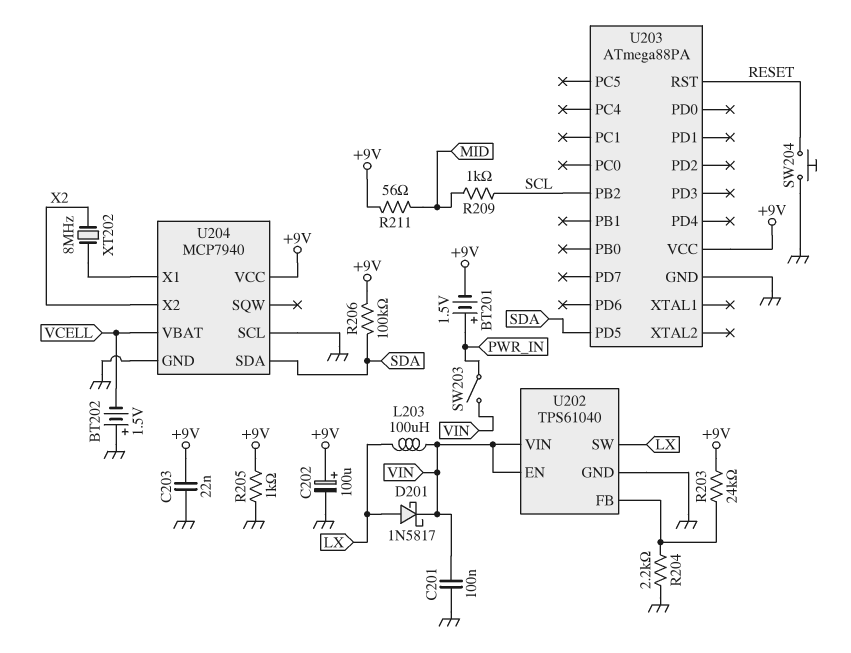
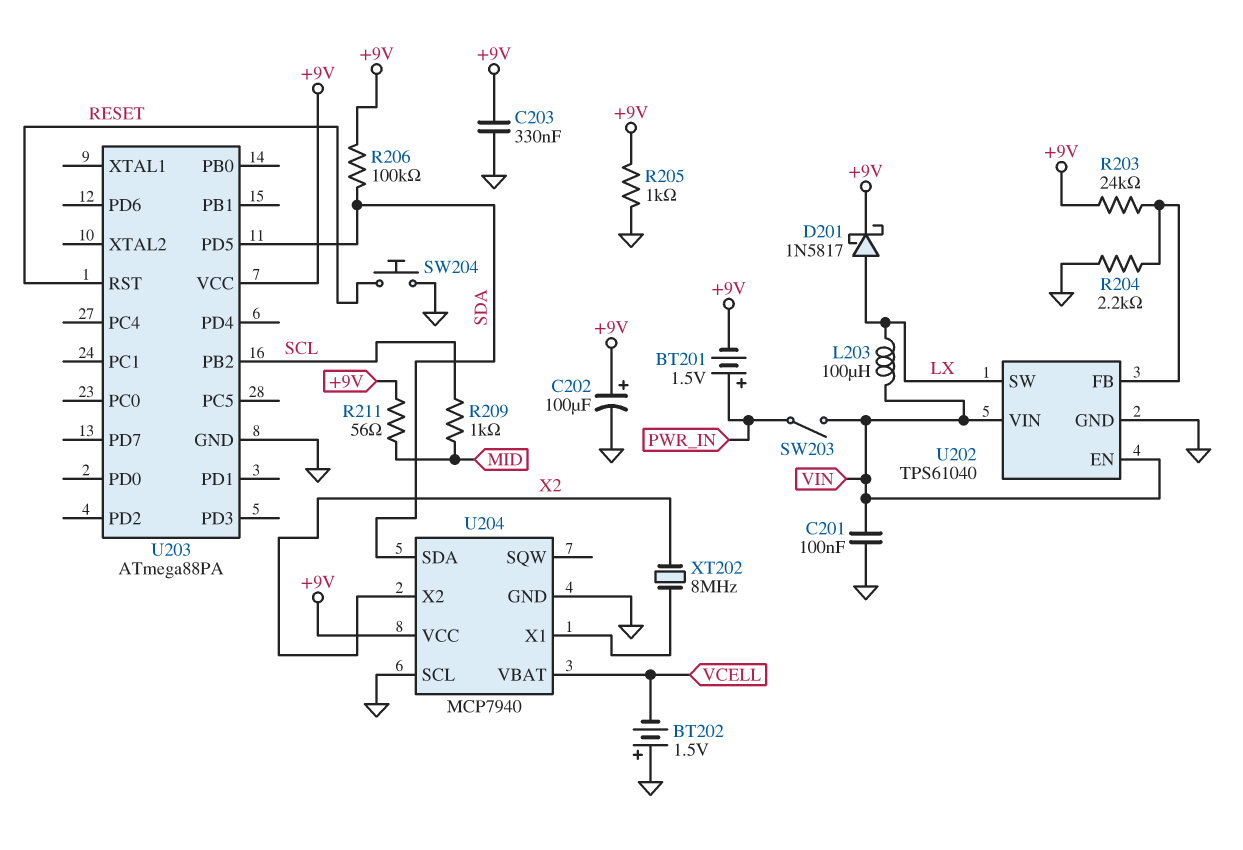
C203: 22nF (+9V, GND) -> 330nF (+9V, GND)
D201: schottky 1N5817 (A LX, K VIN) -> schottky 1N5817 (A LX, K +9V)

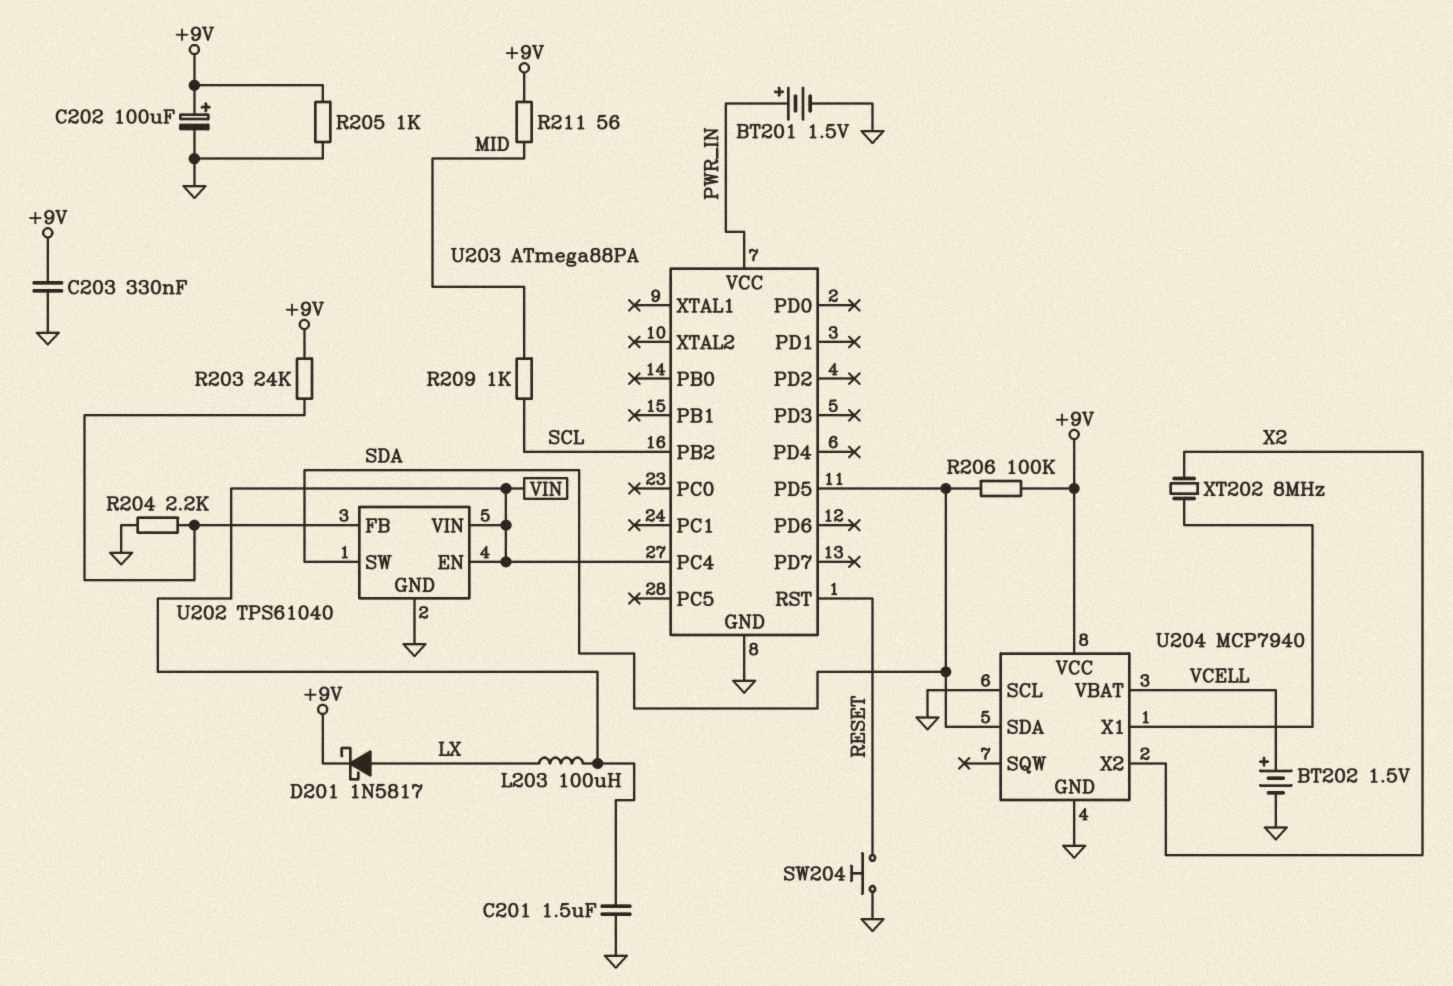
BT201: 1.5V (plus PWR_IN, minus +9V) -> 1.5V (plus PWR_IN, minus GND)
BT202: 1.5V (plus GND, minus VCELL) -> 1.5V (plus VCELL, minus GND)
C201: 100nF (GND, VIN) -> 1.5uF (GND, VIN)
SW203: switch (PWR_IN, VIN) -> none
U202 pin SW: LX -> SDA
U203 pin PC4: none -> VIN
U203 pin VCC: +9V -> PWR_IN

